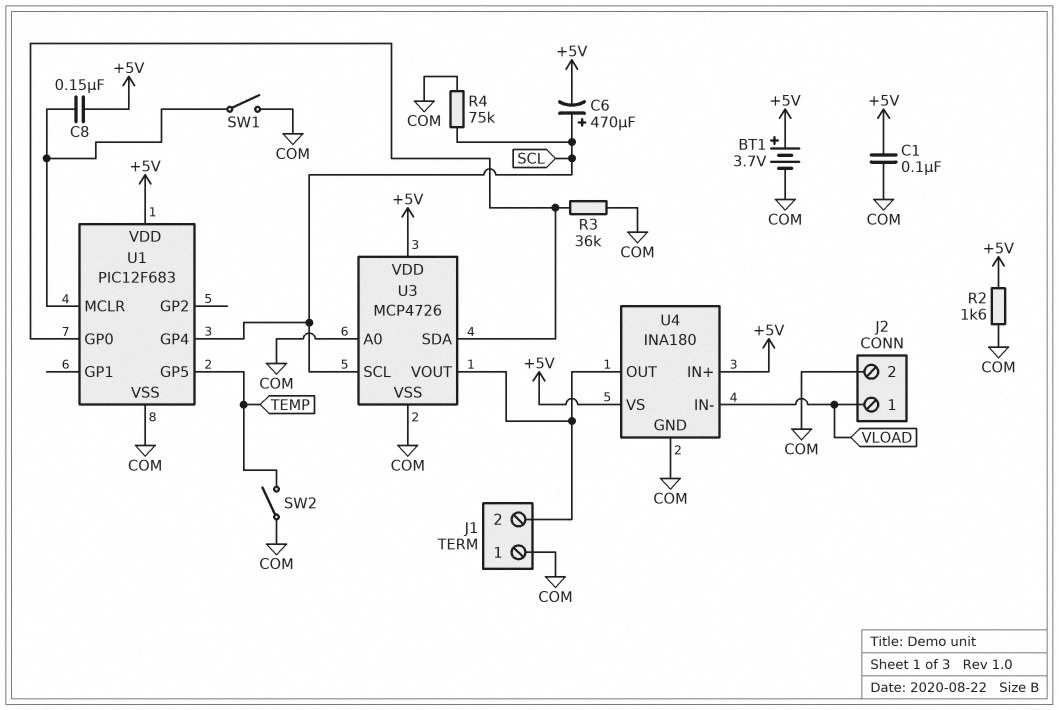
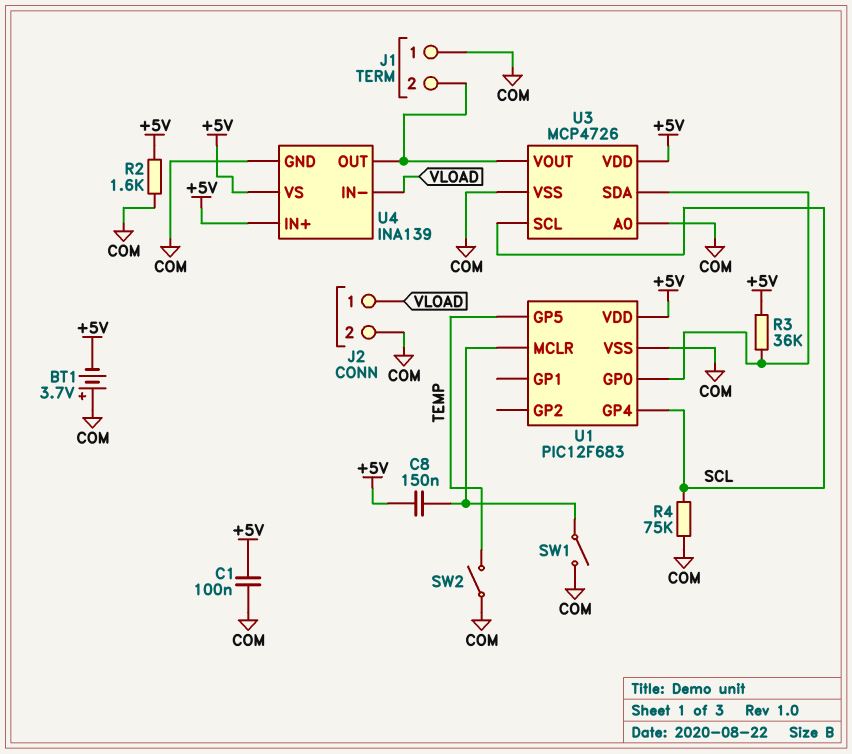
BT1: 3.7V (plus +5V, minus COM) -> 3.7V (plus COM, minus +5V)
C6: 470uF (plus SCL, minus +5V) -> none
R3: 36k (COM, U1/GP0) -> 36k (+5V, U1/GP0)
U4: INA180 -> INA139

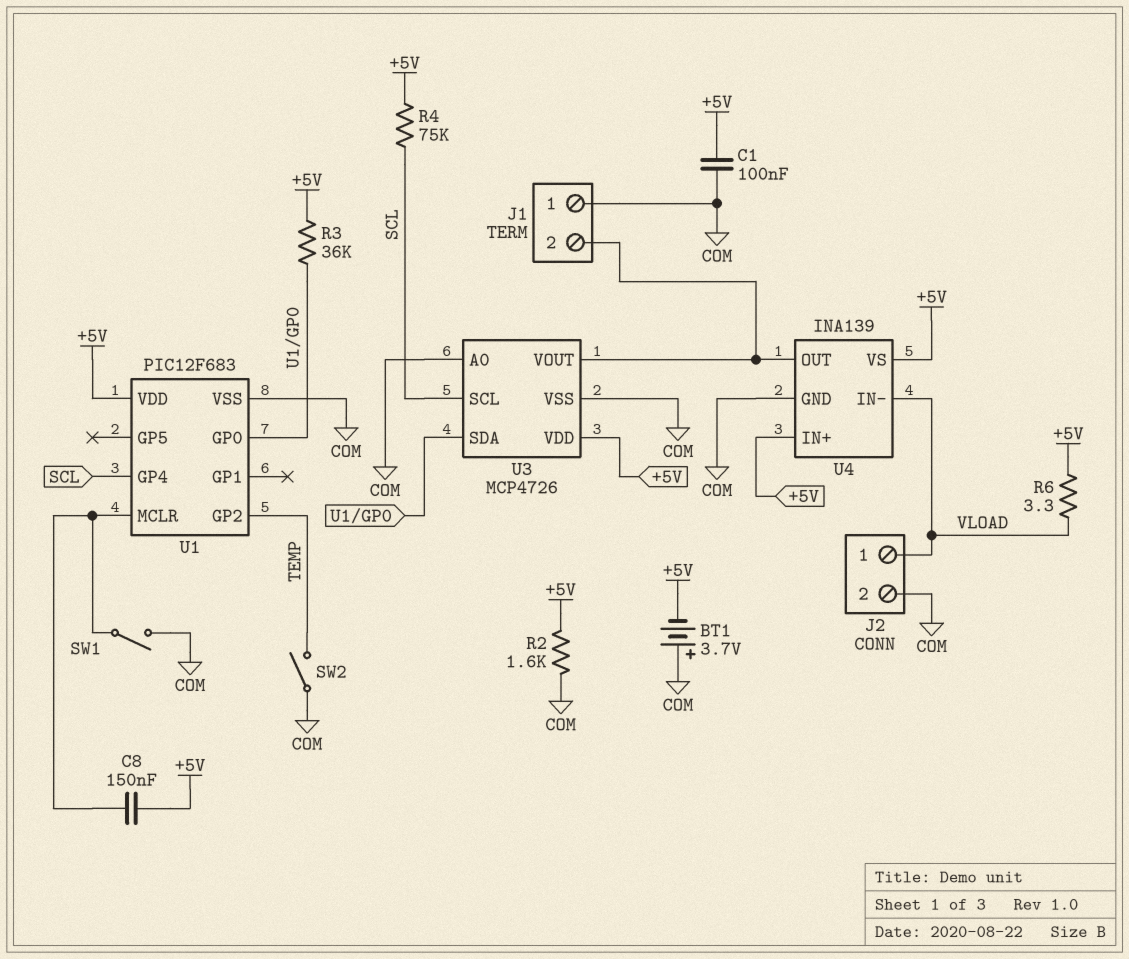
R4: 75k (COM, SCL) -> 75k (+5V, SCL)
R6: none -> 3.3 (+5V, VLOAD)
U1 pin GP2: none -> TEMP
U1 pin GP5: TEMP -> none

